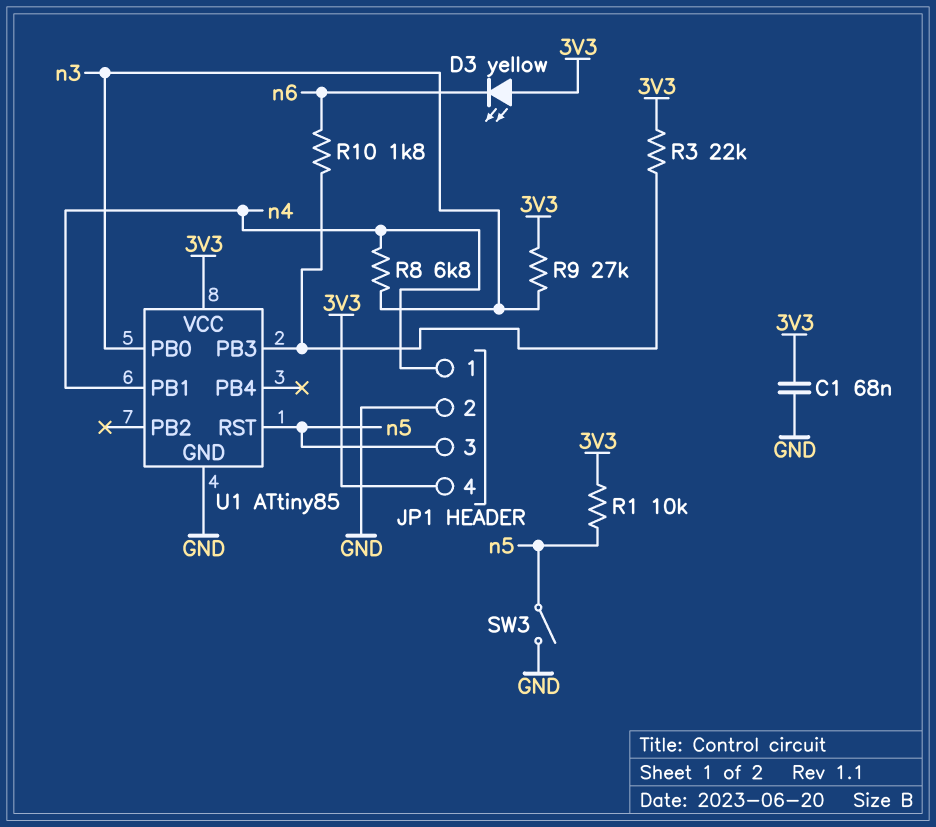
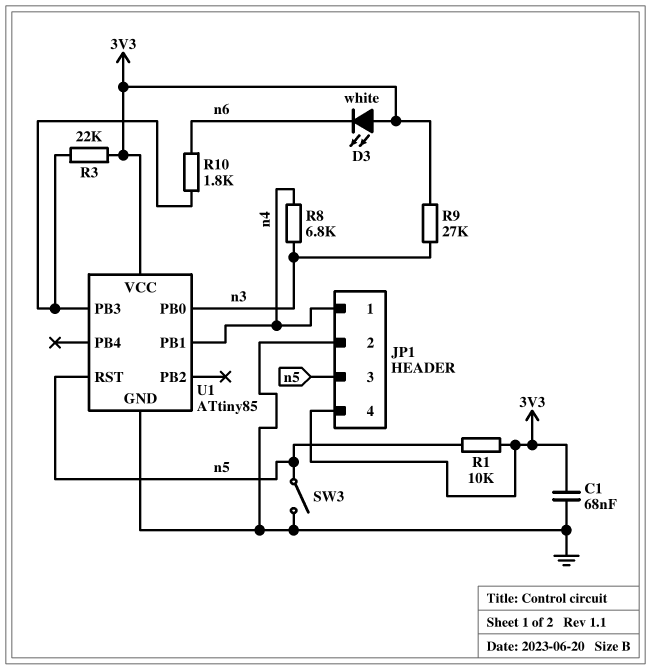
D3: LED yellow (A 3V3, K n6) -> LED white (A 3V3, K n6)

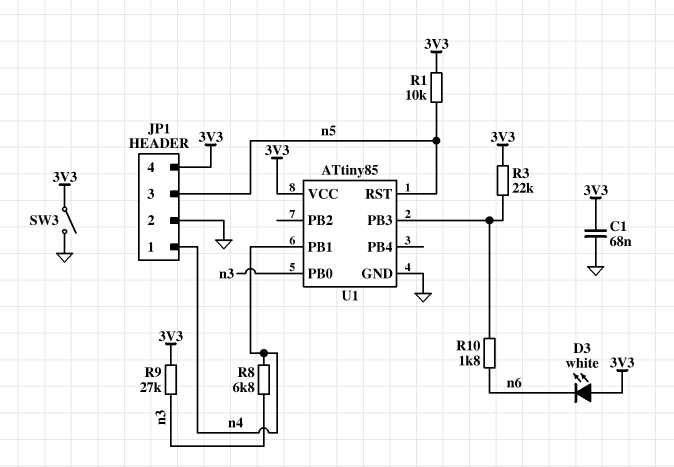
SW3: switch (GND, n5) -> switch (3V3, GND)

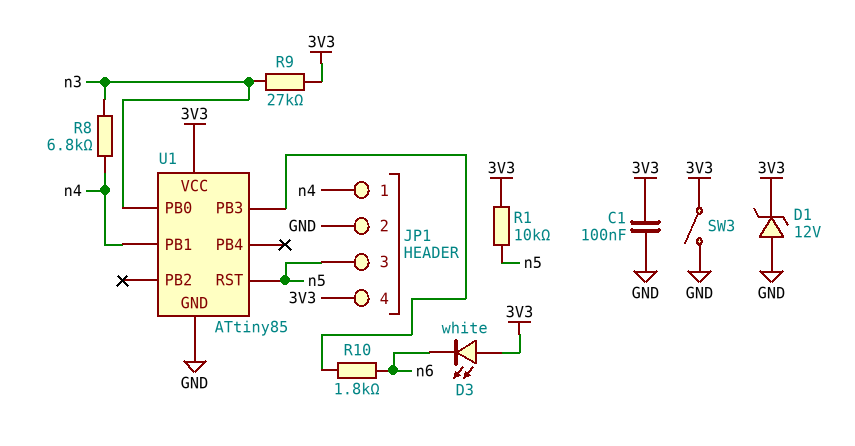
C1: 68nF (3V3, GND) -> 100nF (3V3, GND)
D1: none -> zener 12V (A GND, K 3V3)
R3: 22k (3V3, U1/PB3) -> none

